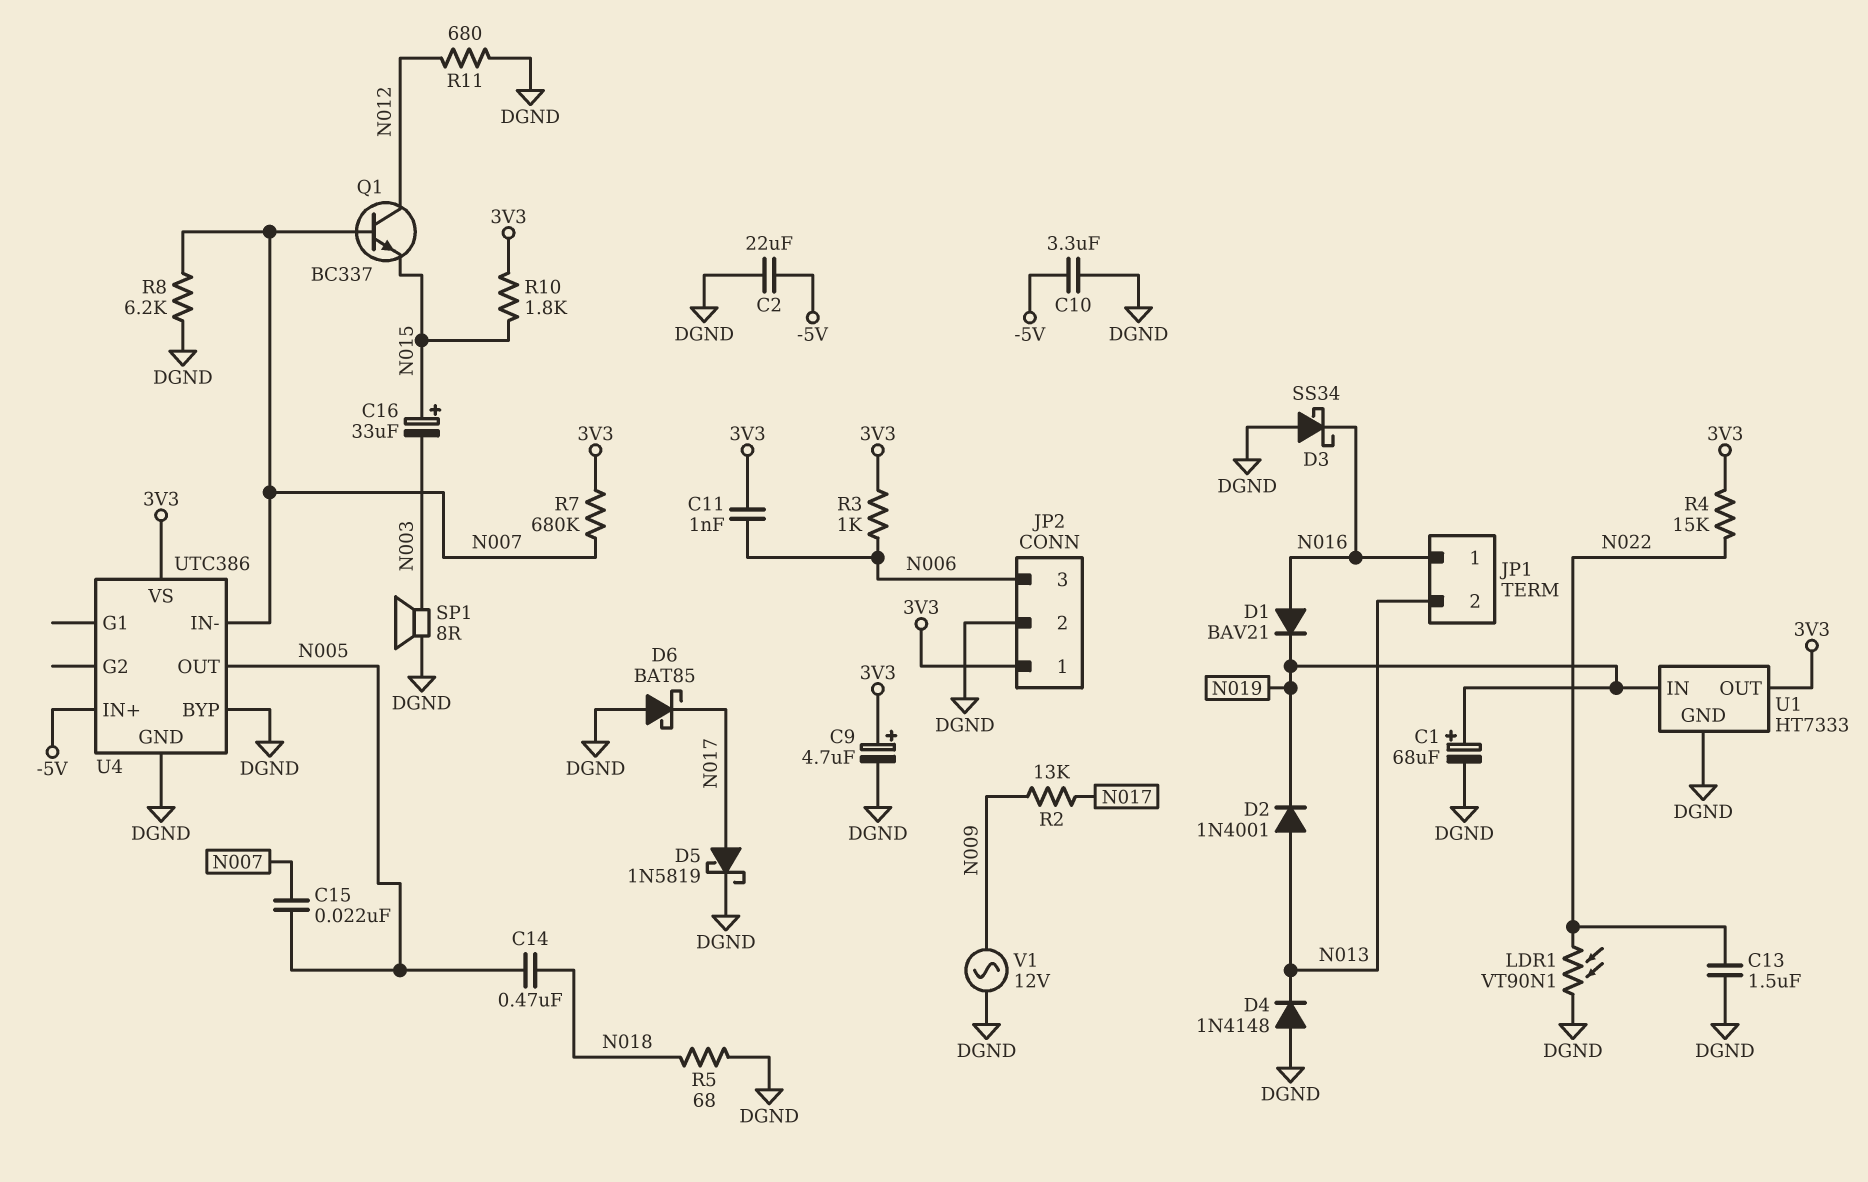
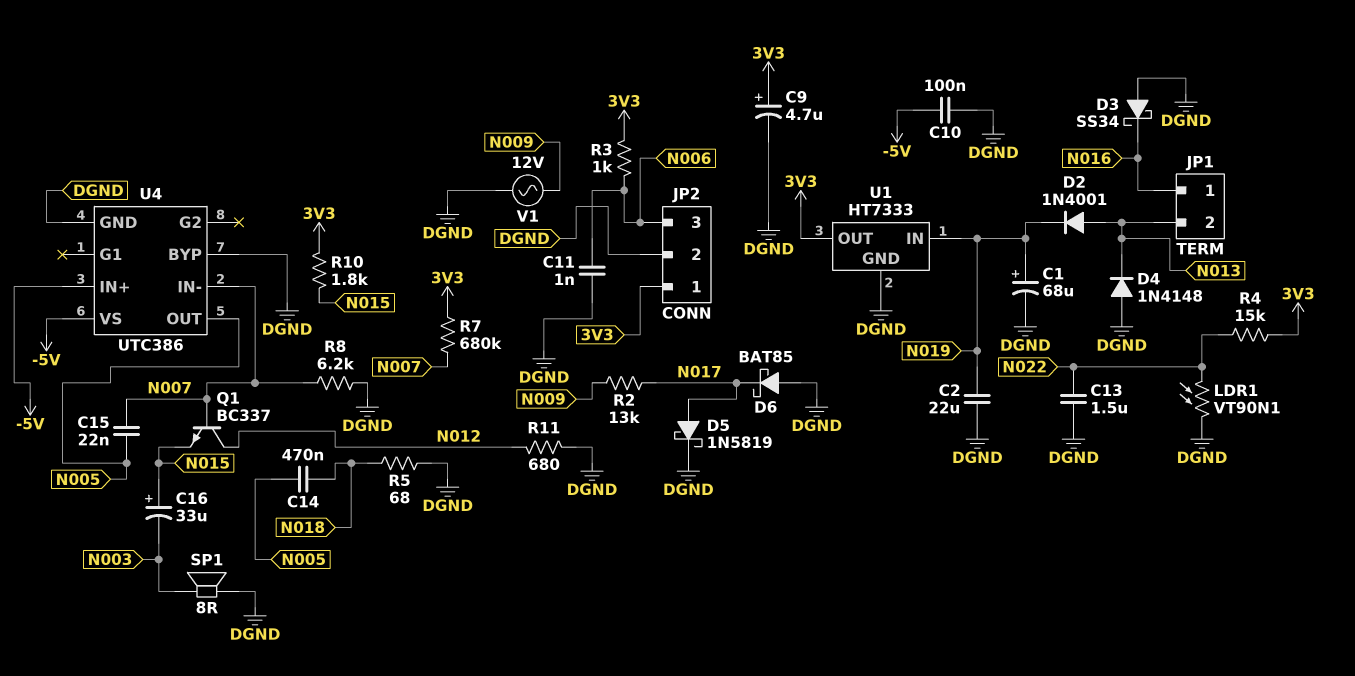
C2: 22uF (-5V, DGND) -> 22uF (DGND, N019)
C10: 3.3uF (-5V, DGND) -> 100nF (-5V, DGND)
C11: 1nF (3V3, N006) -> 1nF (DGND, N006)
D1: diode BAV21 (A N016, K N019) -> none
U4 pin VS: 3V3 -> -5V

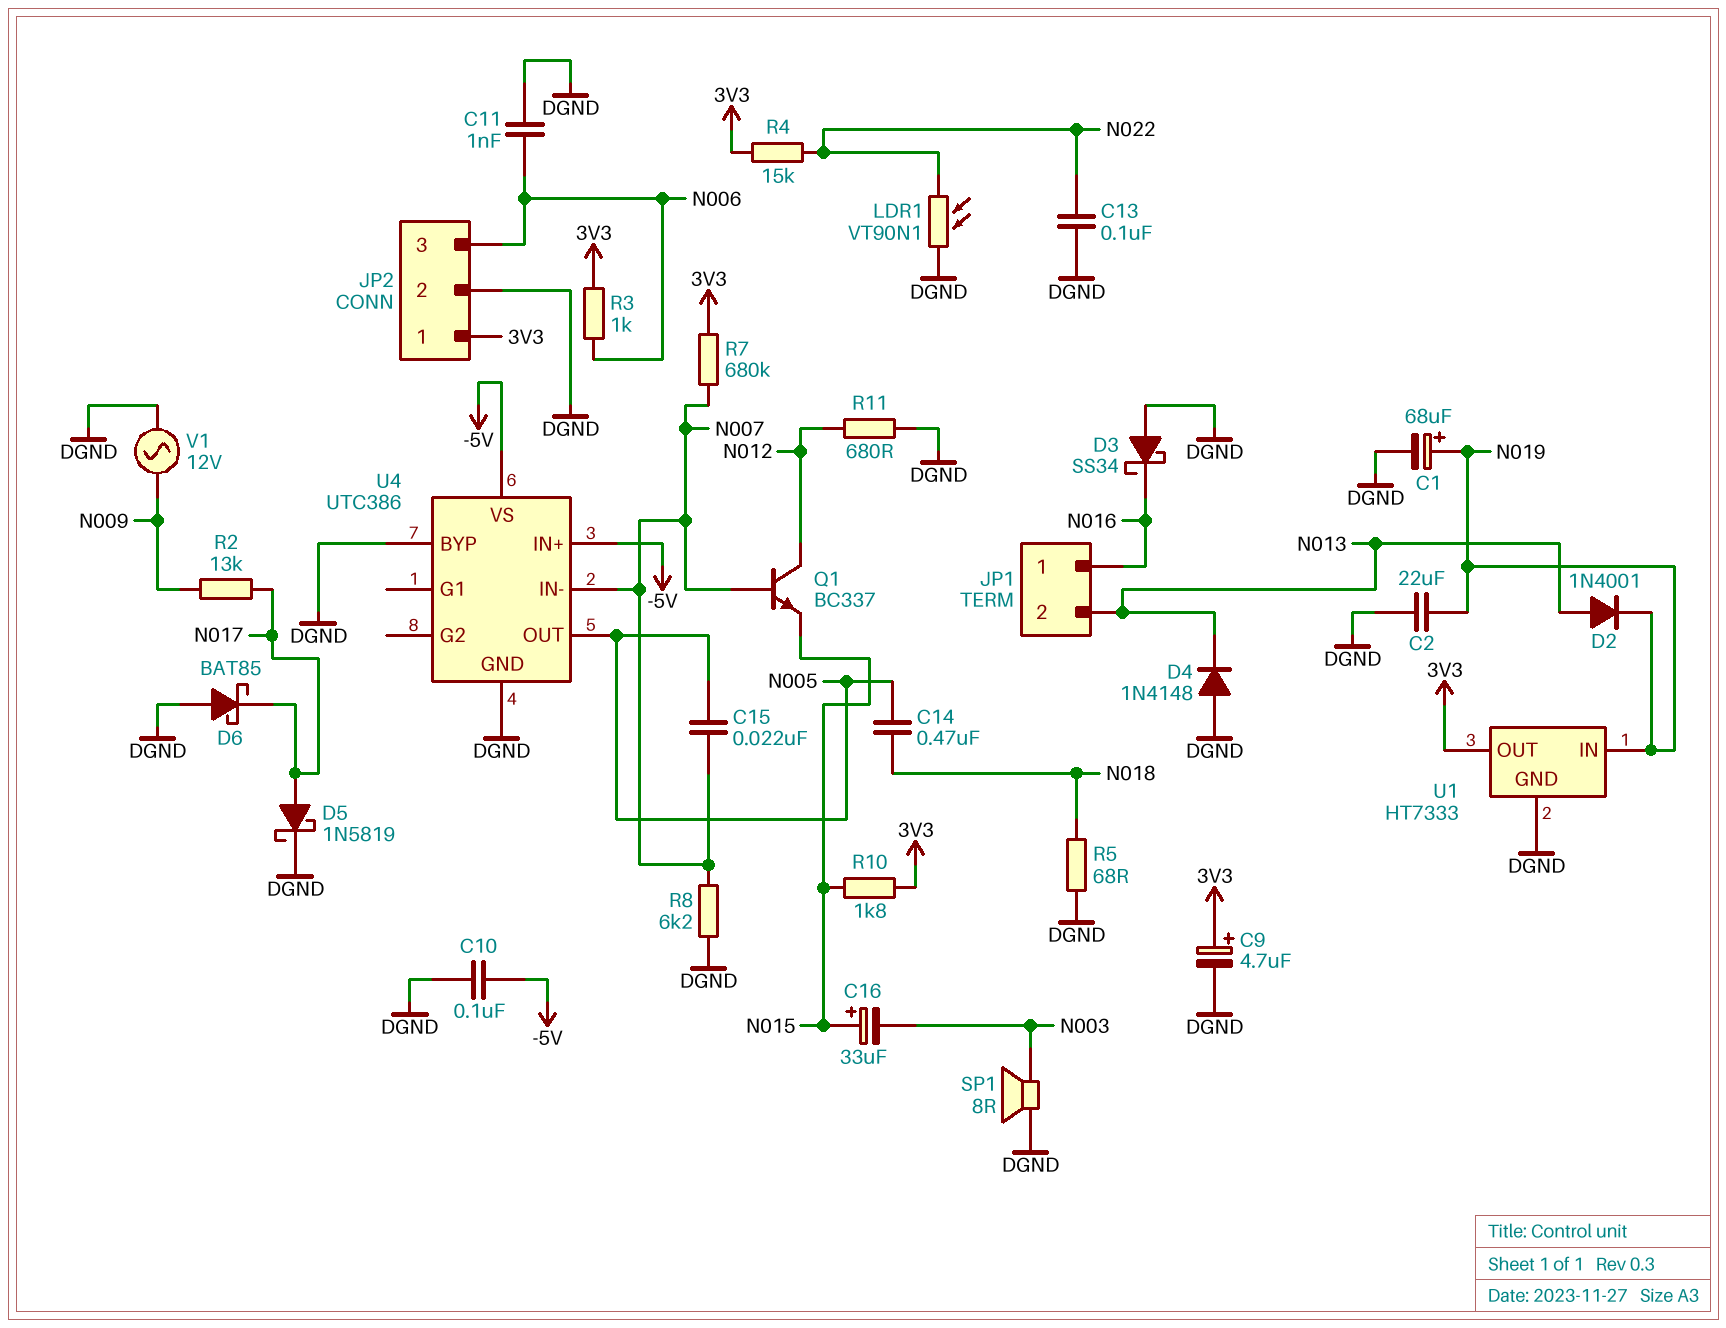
C13: 1.5uF (DGND, N022) -> 100nF (DGND, N022)

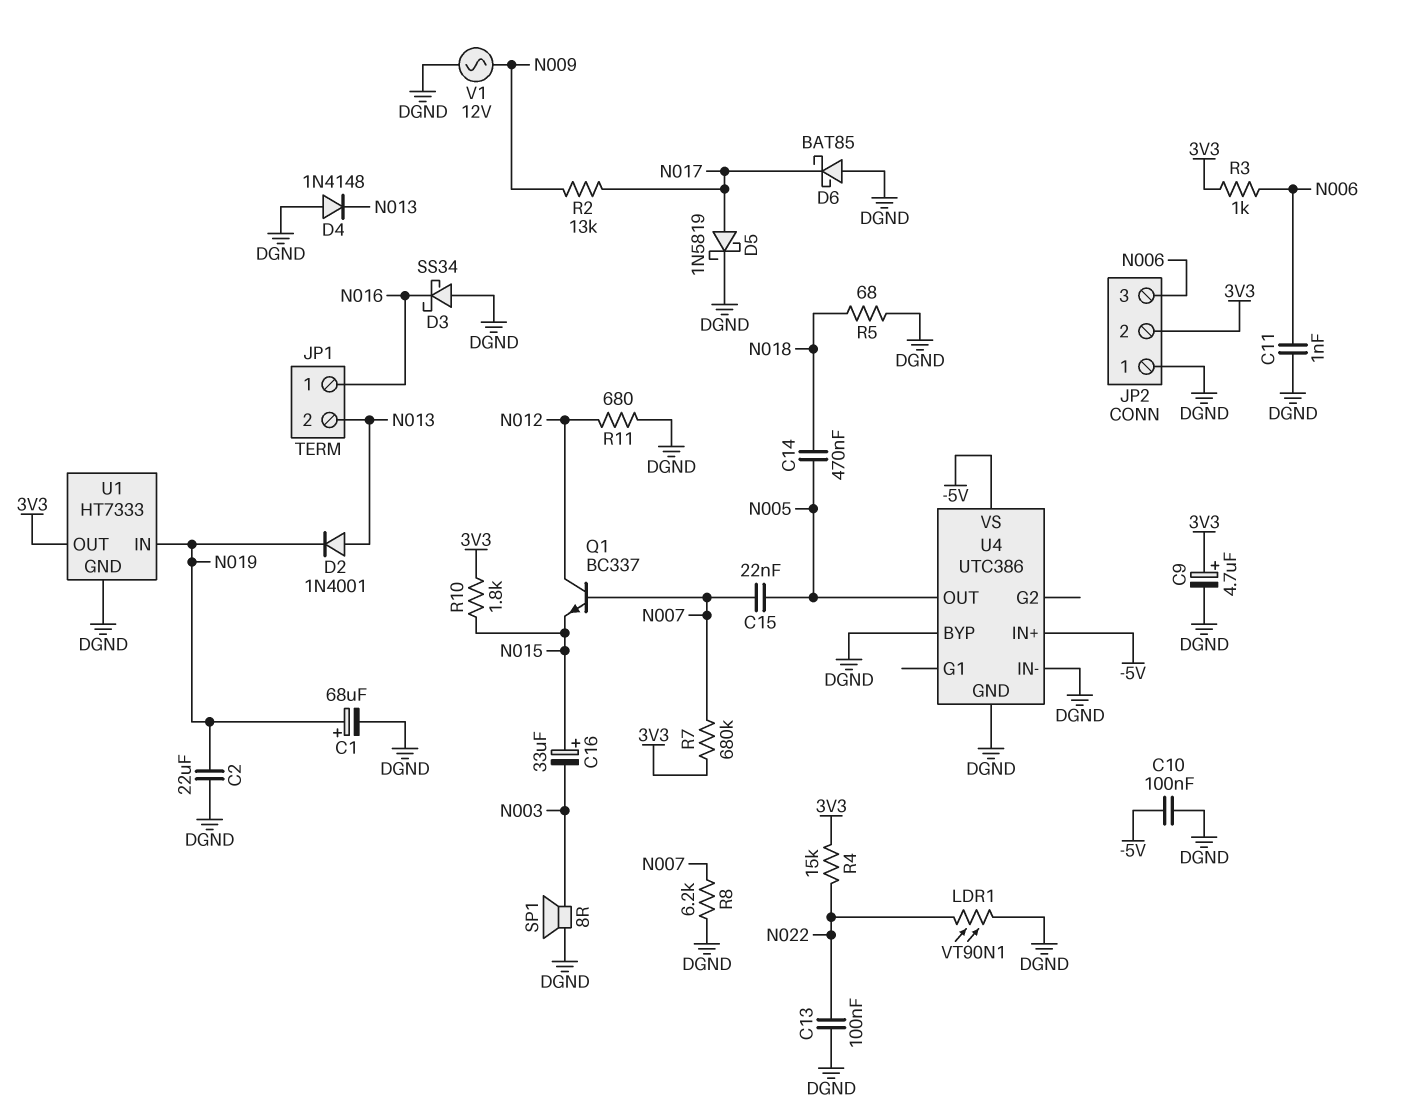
JP2 pin 1: 3V3 -> DGND
JP2 pin 2: DGND -> 3V3
U4 pin IN-: N007 -> DGND

